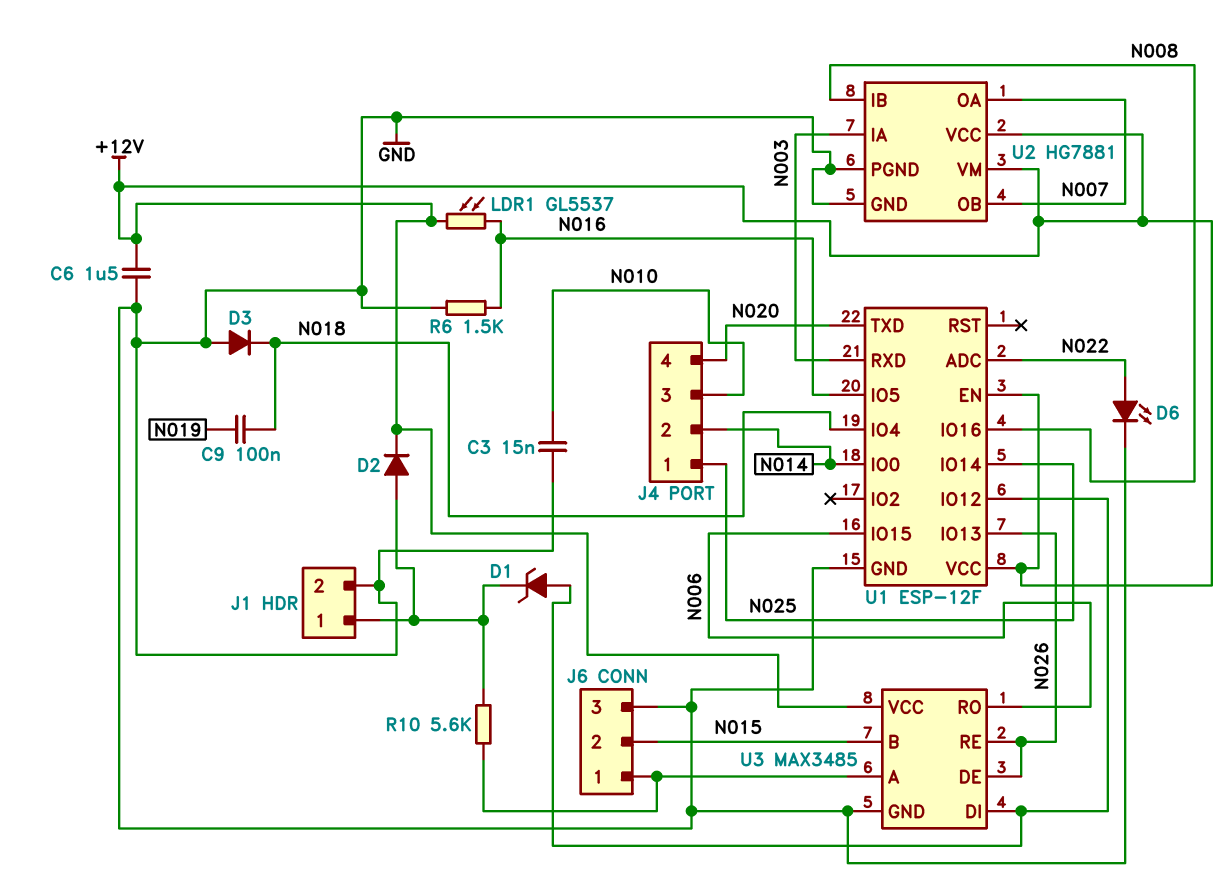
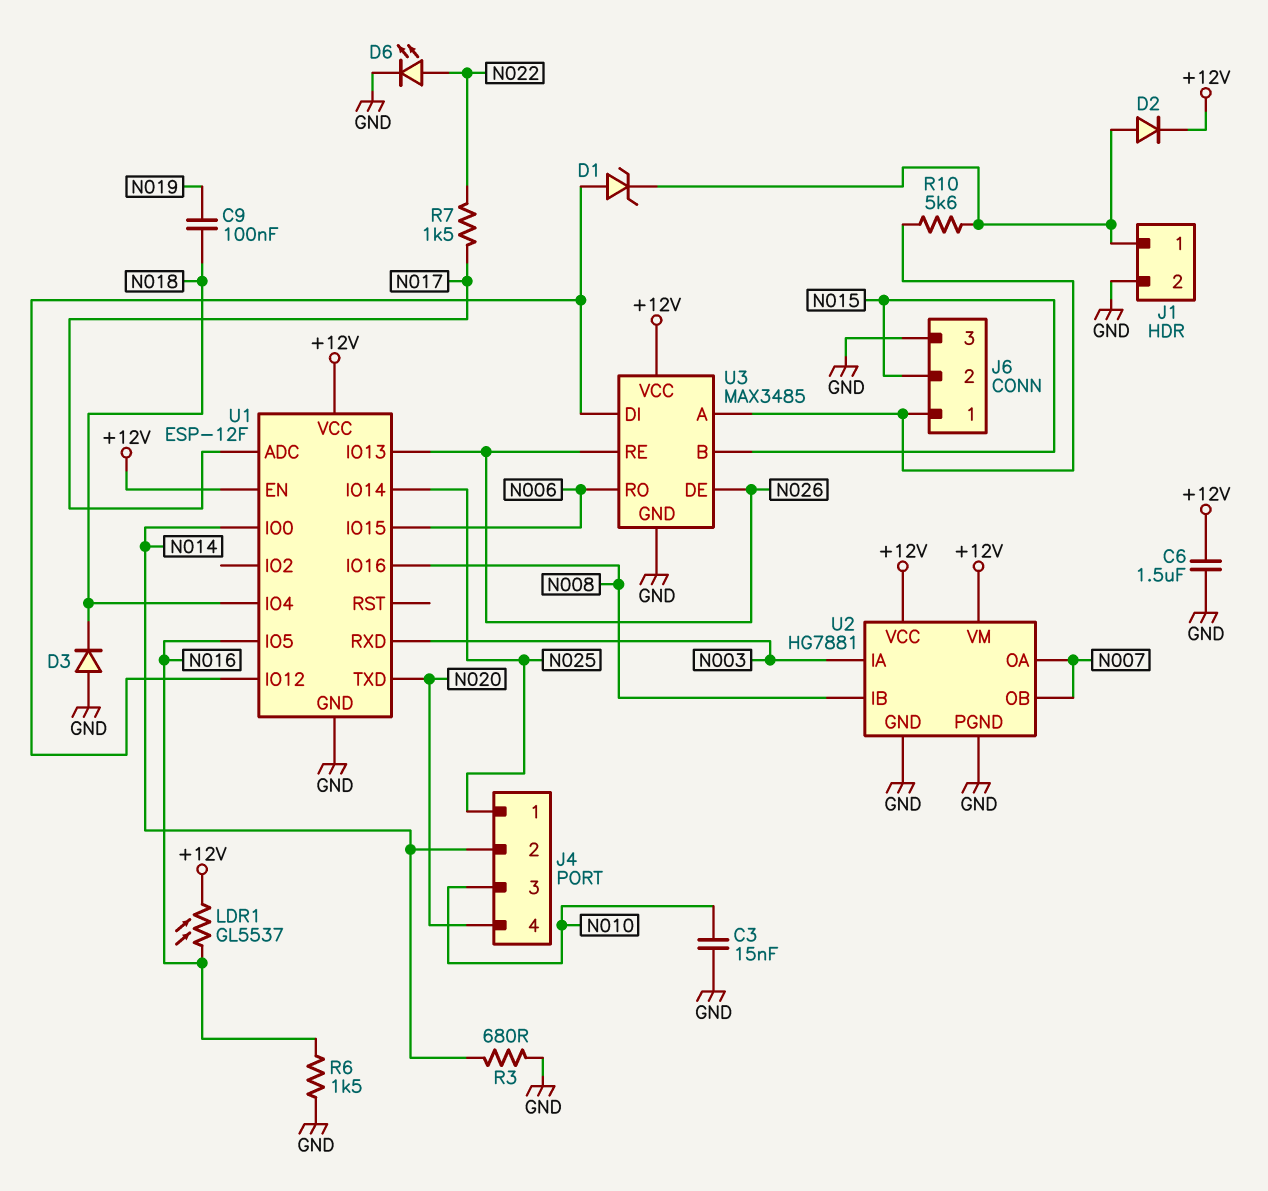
R3: none -> 680 (GND, N014)
R7: none -> 1.5k (N017, N022)
U1 pin ADC: N022 -> N017

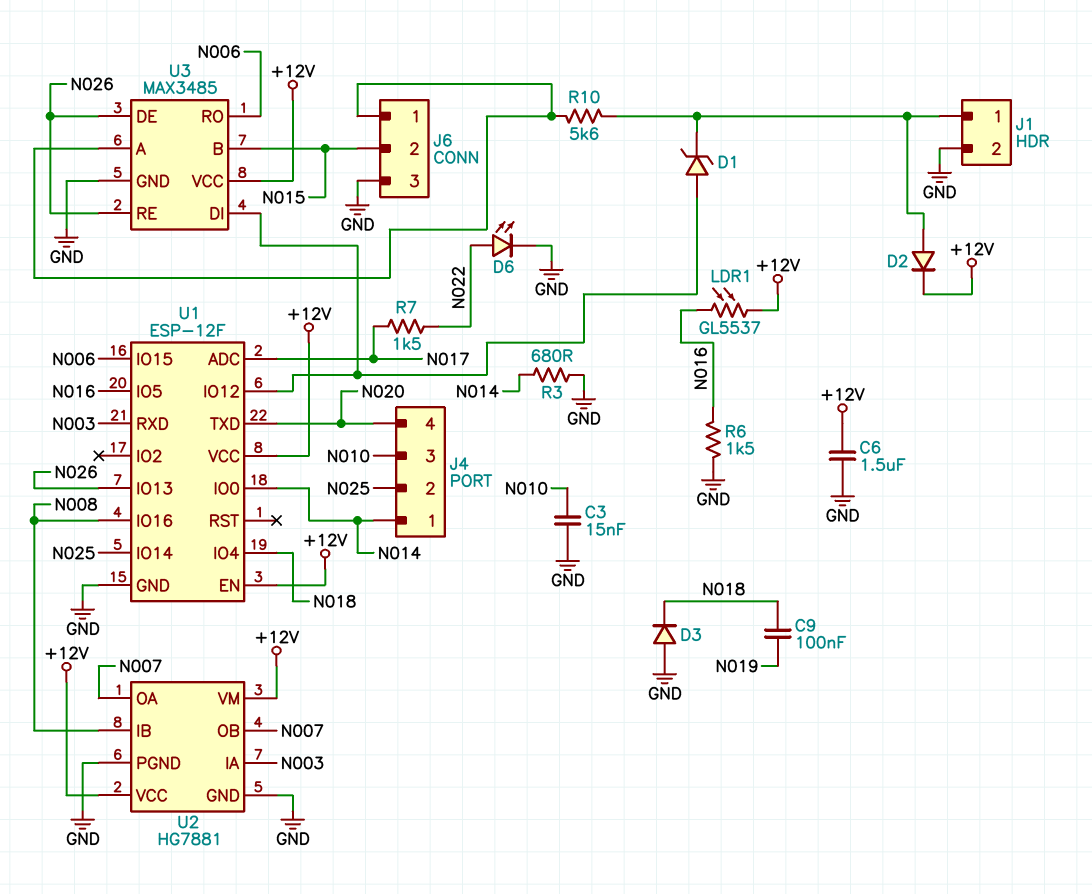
J4 pin 1: N025 -> N014
J4 pin 2: N014 -> N025

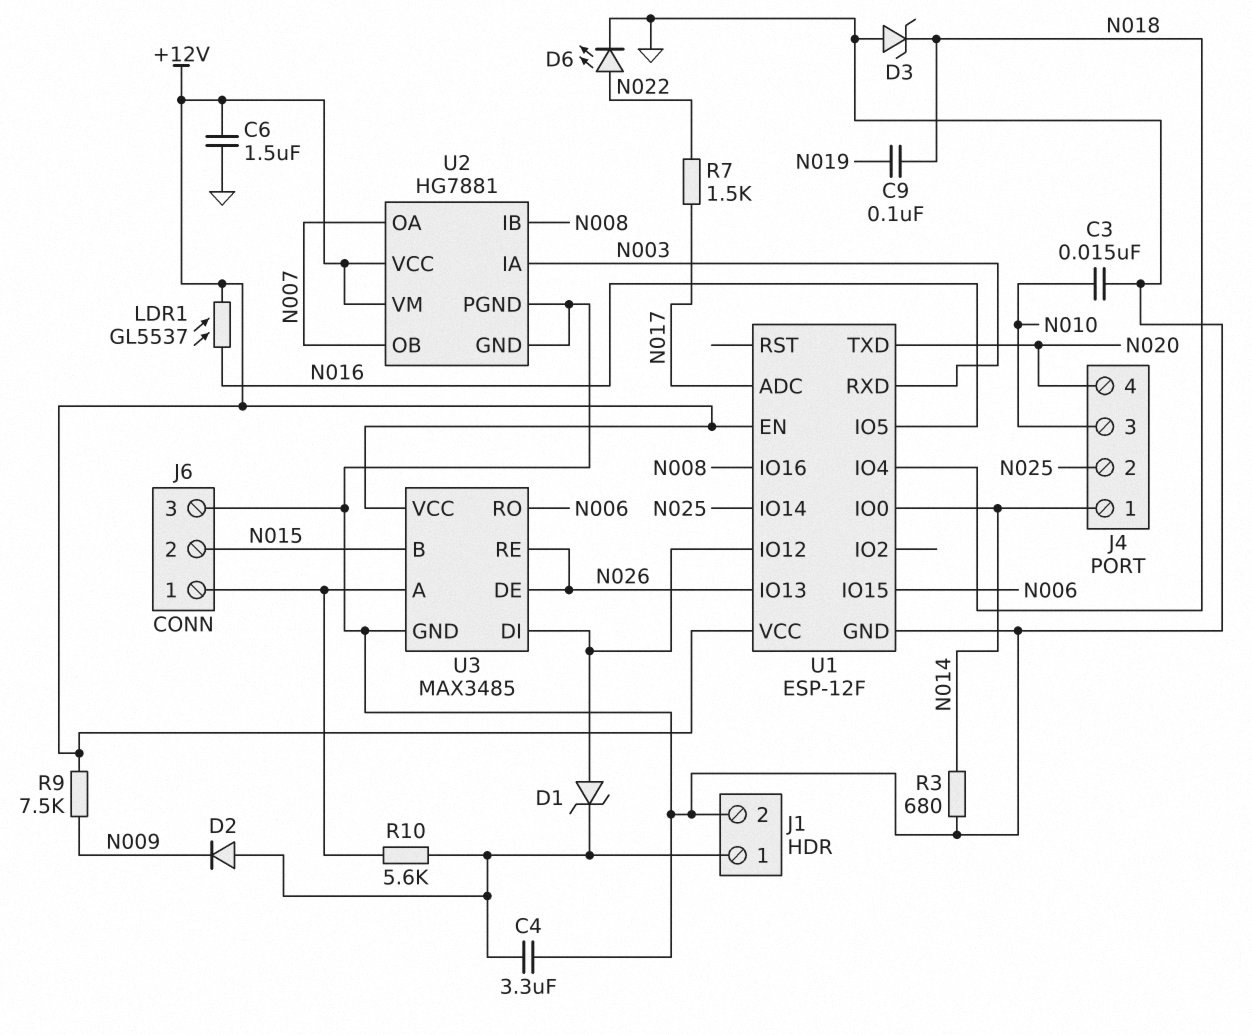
C4: none -> 3.3uF (GND, J1/1)
D2: diode (A J1/1, K +12V) -> diode (A J1/1, K N009)
D3: diode (A GND, K N018) -> zener (A GND, K N018)
R6: 1.5k (GND, N016) -> none
R9: none -> 7.5k (+12V, N009)

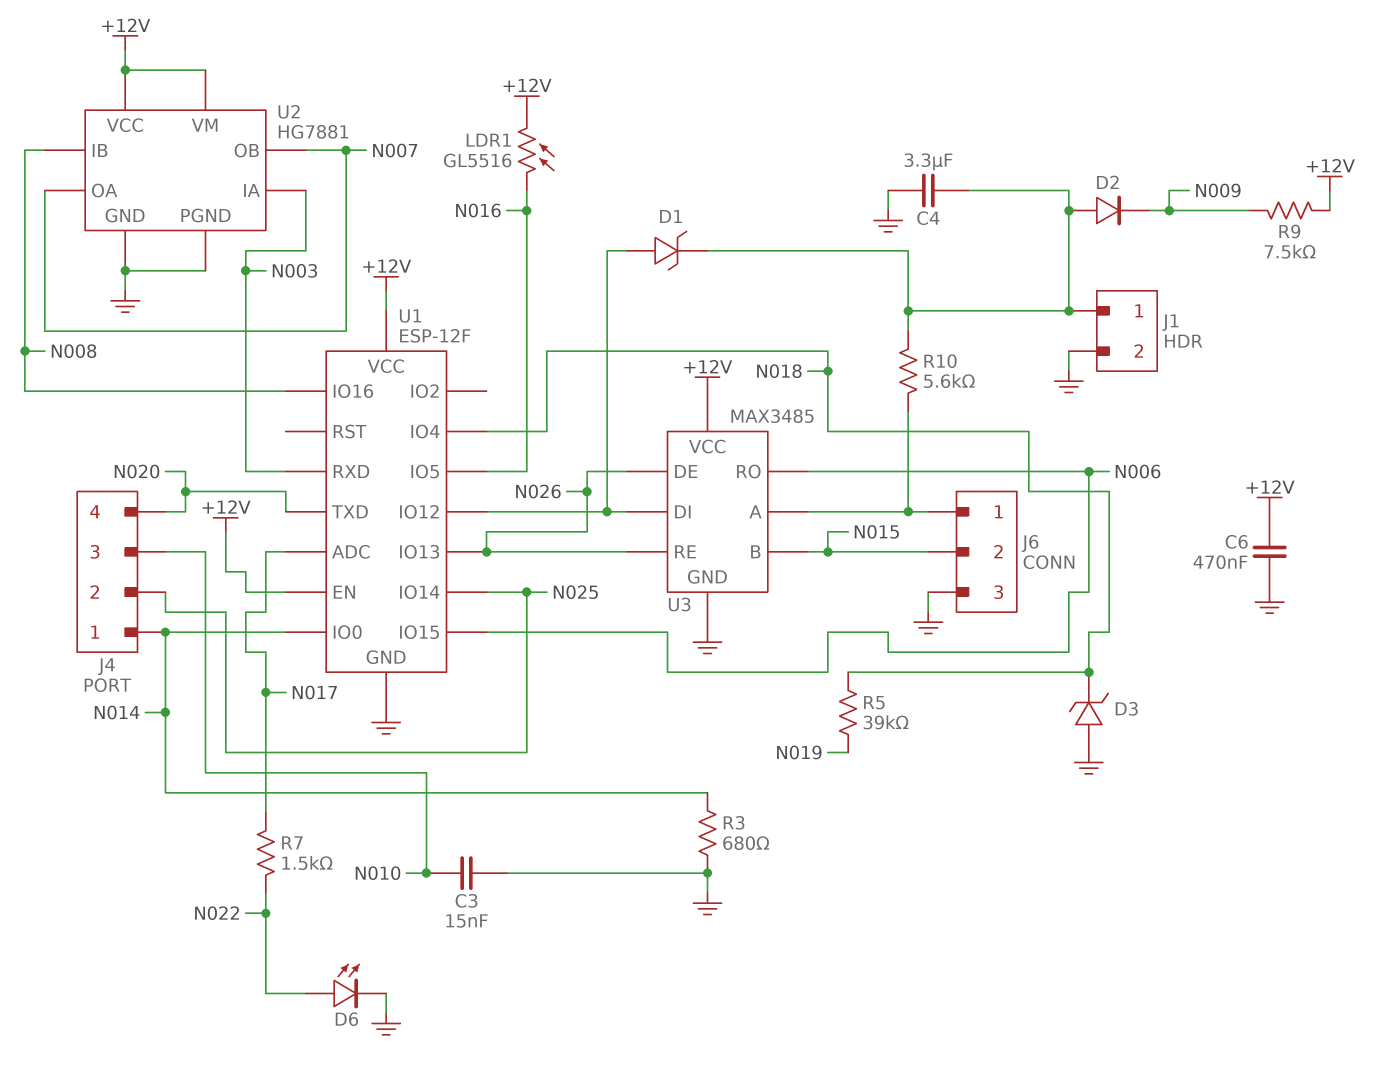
C6: 1.5uF (+12V, GND) -> 470nF (+12V, GND)
C9: 100nF (N018, N019) -> none
LDR1: GL5537 (+12V, N016) -> GL5516 (+12V, N016)
R5: none -> 39k (N018, N019)

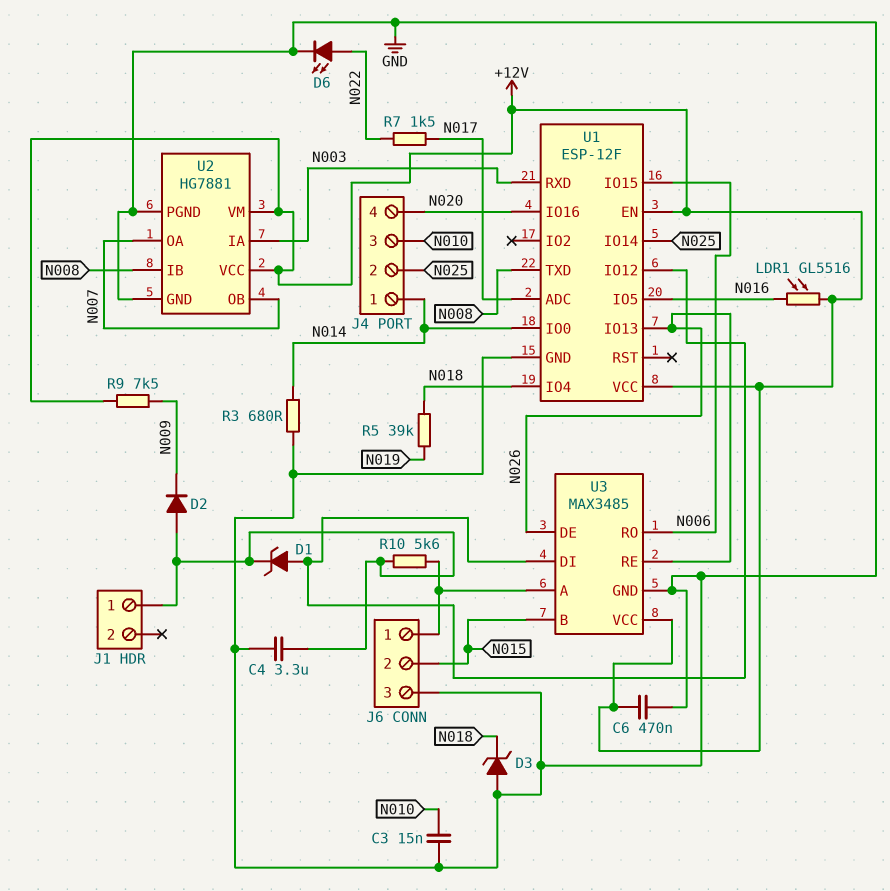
J1 pin 2: GND -> none
U1 pin IO16: N008 -> N020
U1 pin TXD: N020 -> N008

